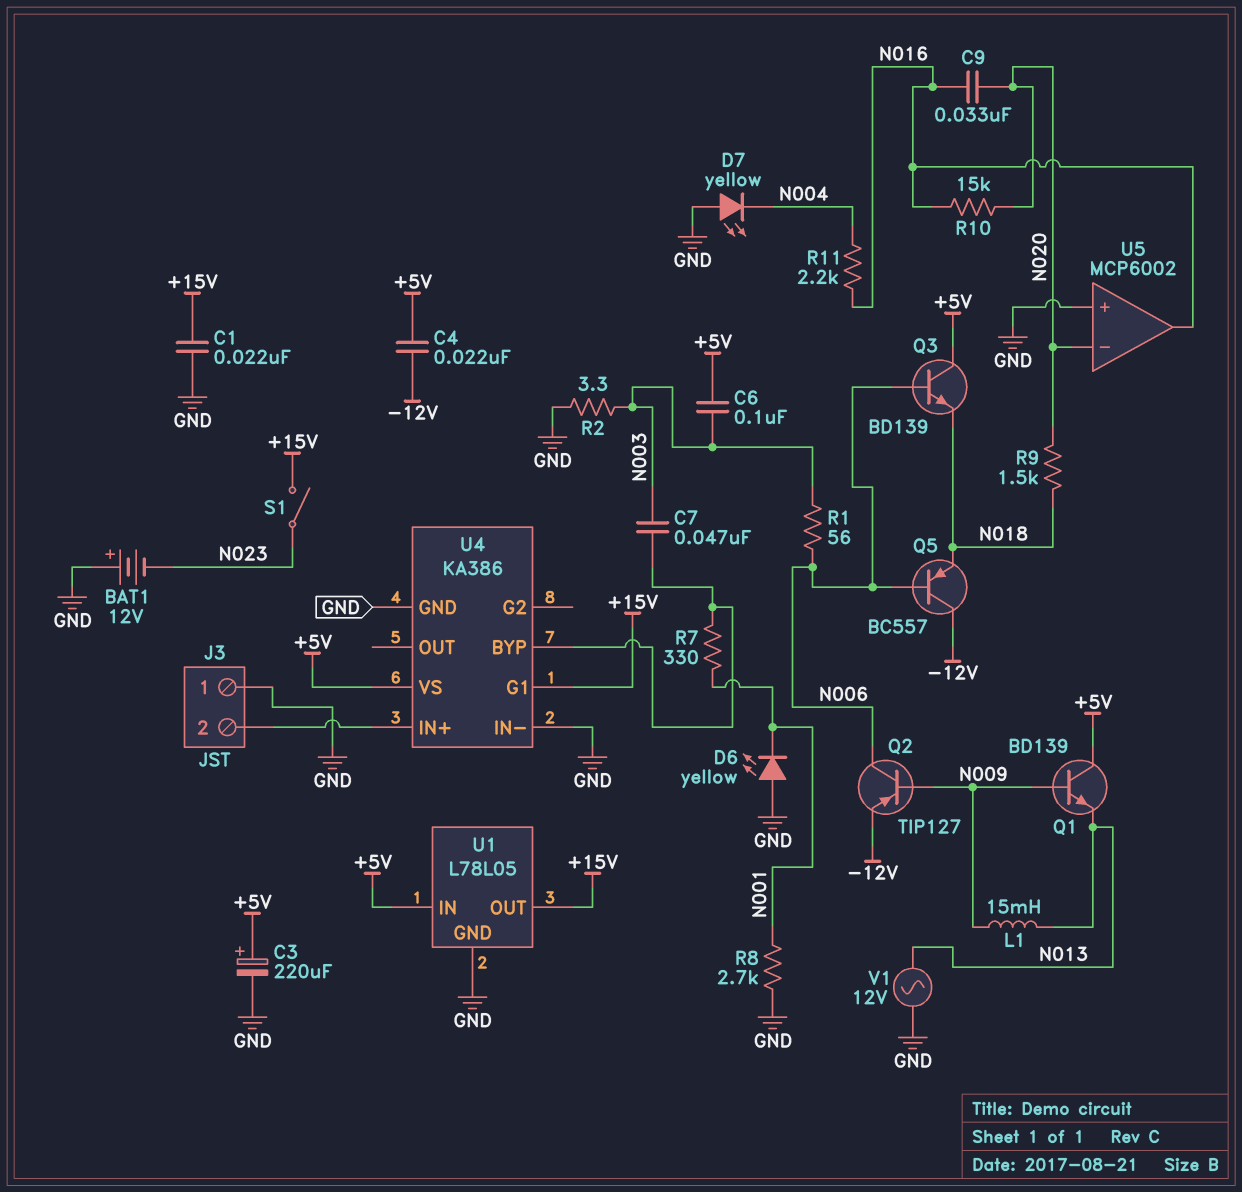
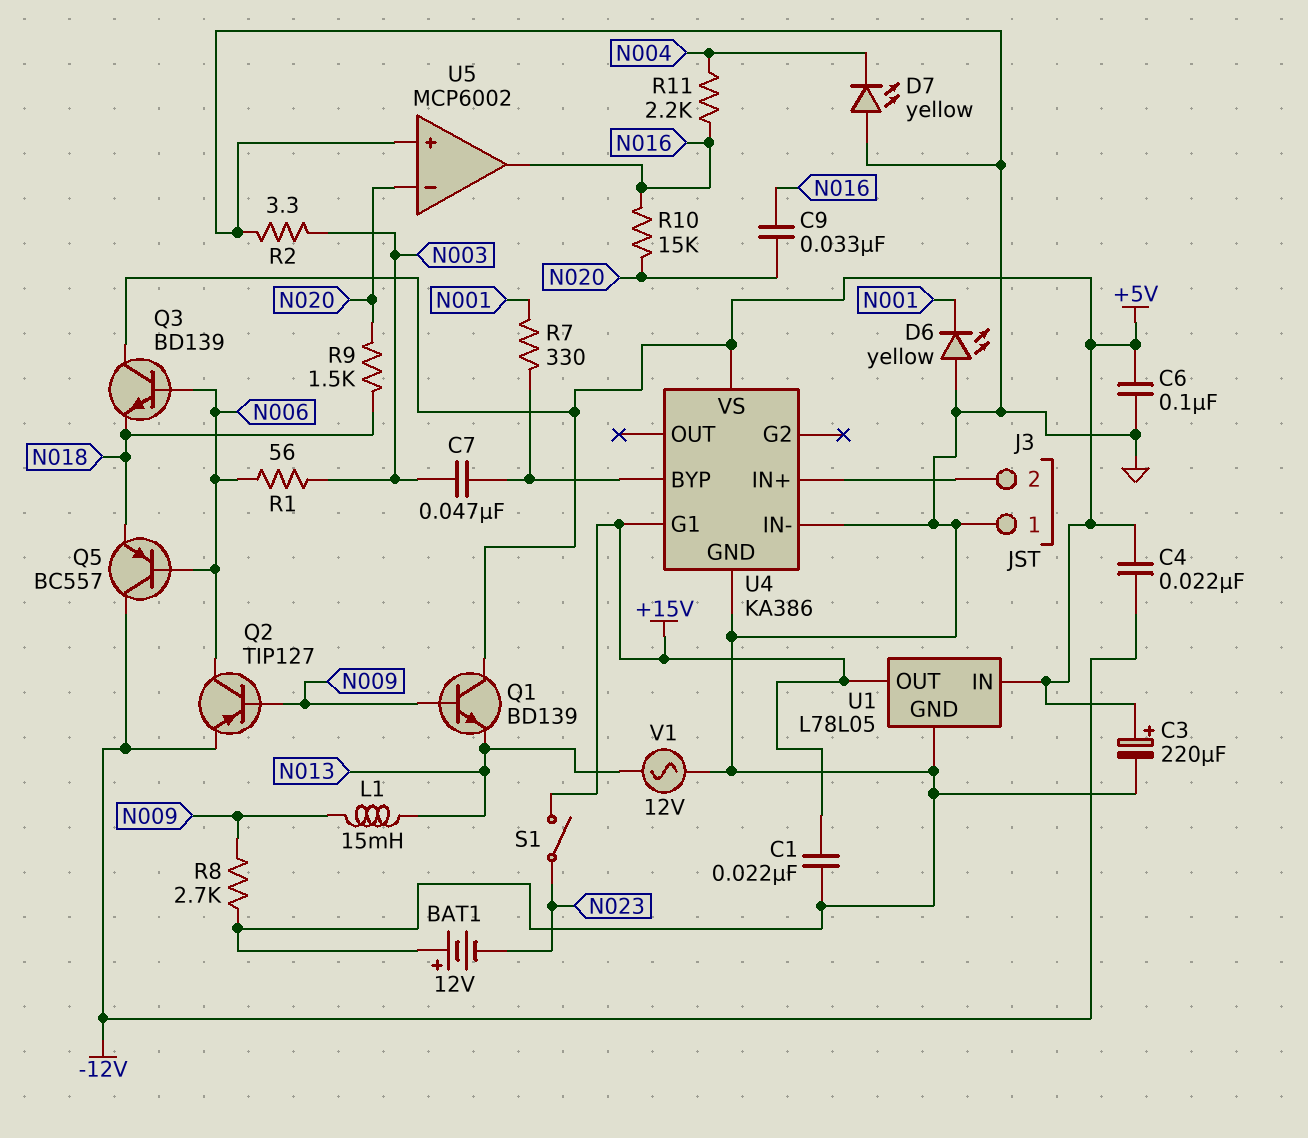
C6: 100nF (+5V, N003) -> 100nF (+5V, GND)
R8: 2.7k (GND, N001) -> 2.7k (GND, N009)

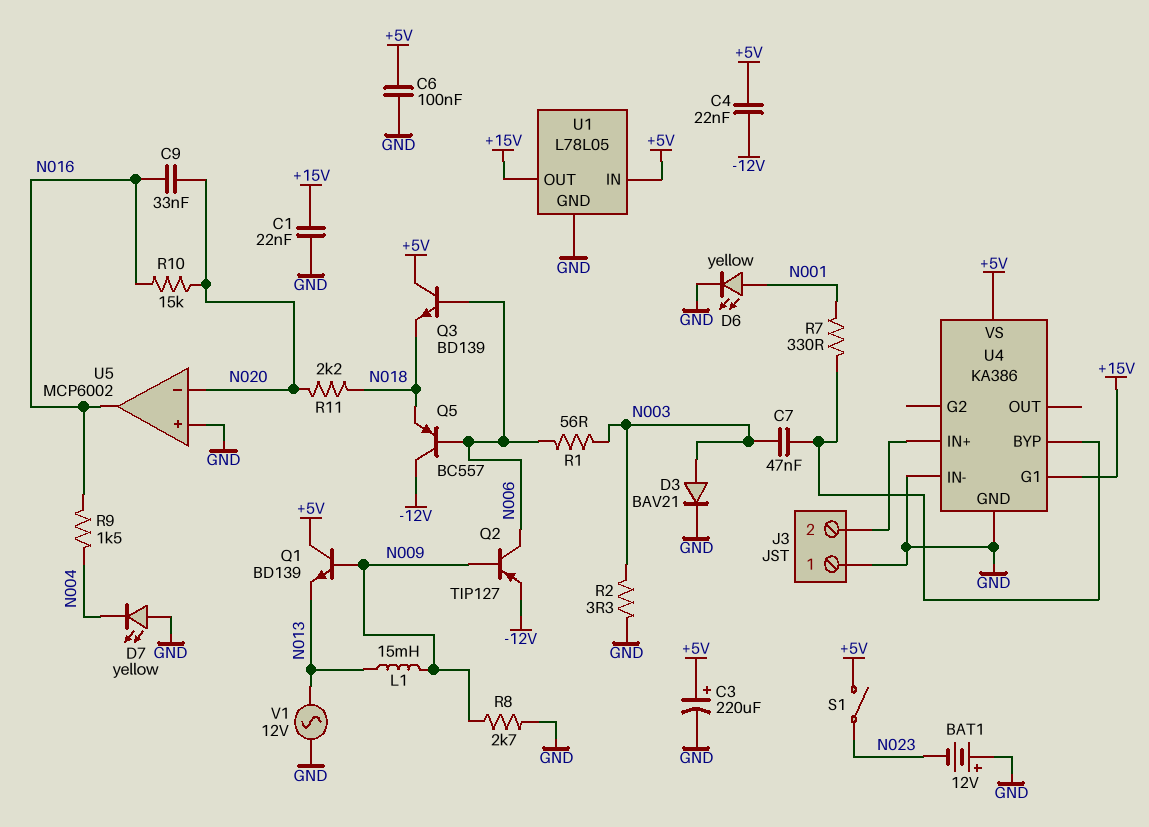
D3: none -> diode BAV21 (A N003, K GND)
D6: LED yellow (A GND, K N001) -> LED yellow (A N001, K GND)
R9: 1.5k (N018, N020) -> 1.5k (N004, N016)
R11: 2.2k (N004, N016) -> 2.2k (N018, N020)
S1: switch (+15V, N023) -> switch (+5V, N023)

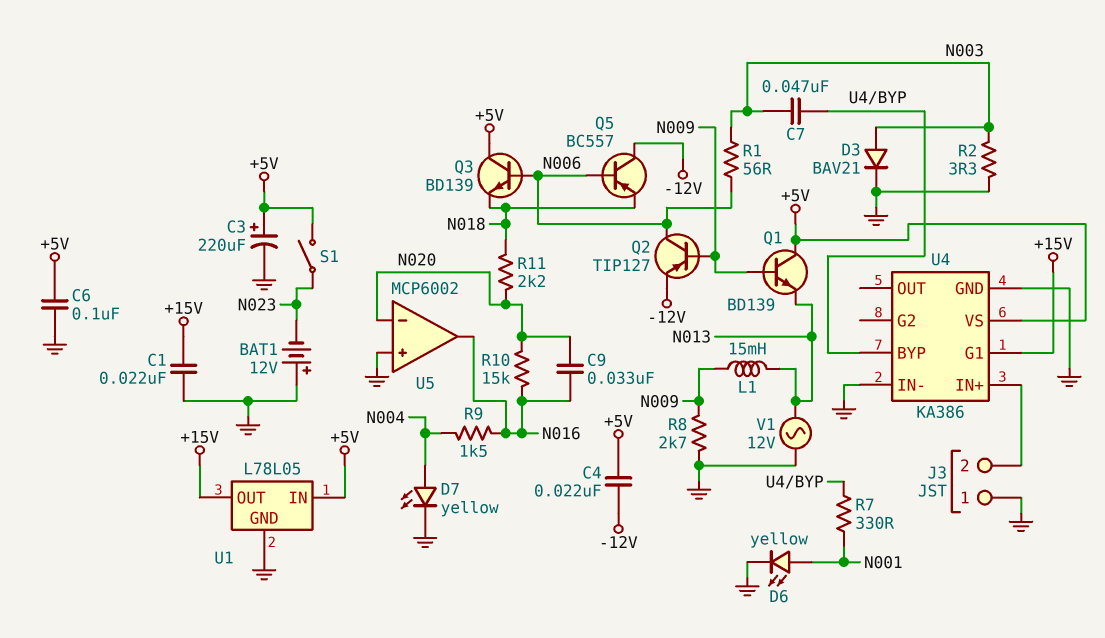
D7: LED yellow (A GND, K N004) -> LED yellow (A N004, K GND)

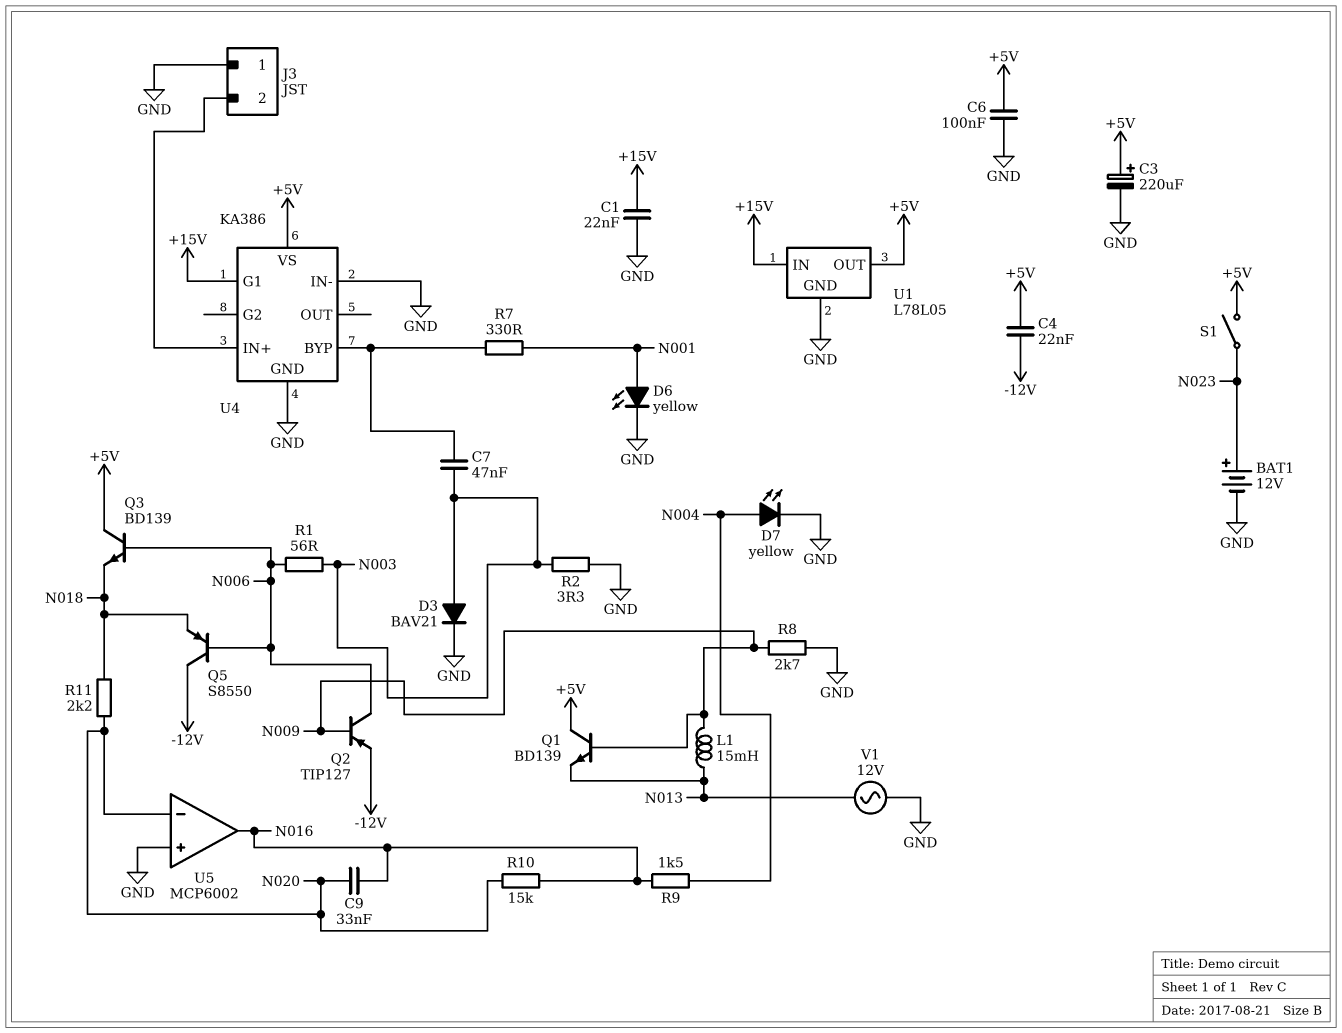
BAT1: 12V (plus GND, minus N023) -> 12V (plus N023, minus GND)
Q5: PNP BC557 (B N006, C -12V, E N018) -> PNP S8550 (B N006, C -12V, E N018)
U1 pin IN: +5V -> +15V
U1 pin OUT: +15V -> +5V

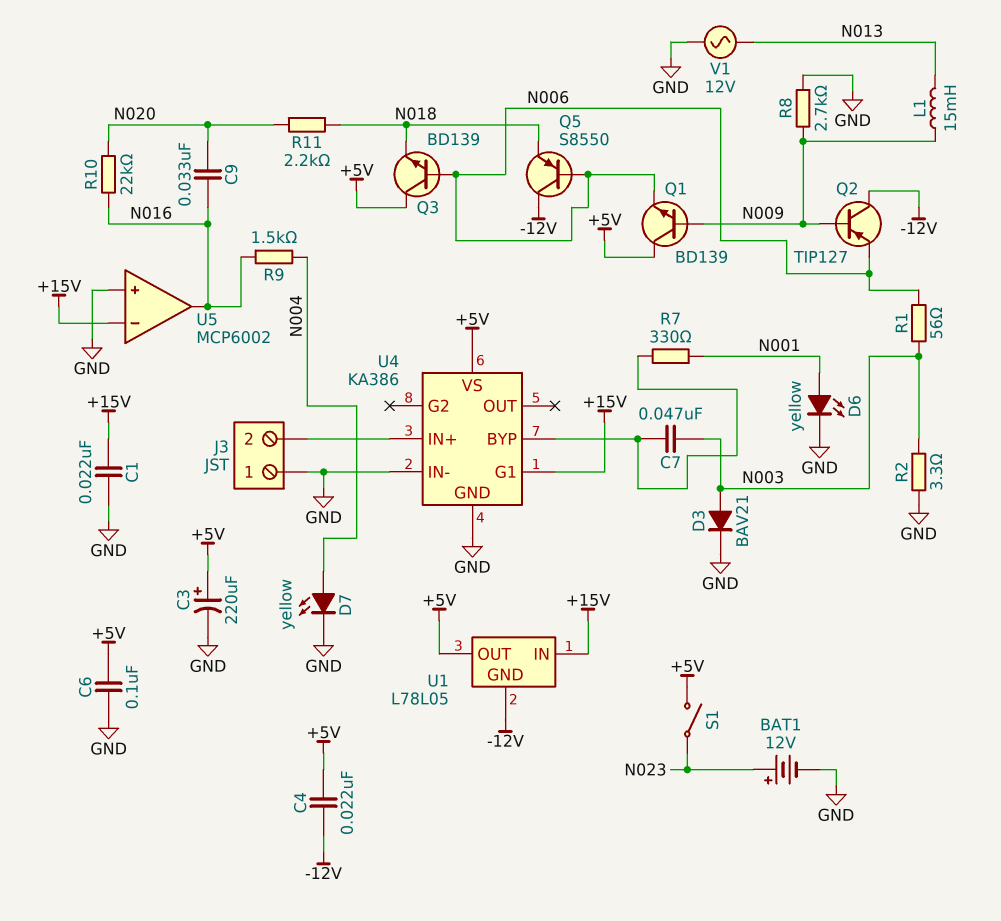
Q1: NPN BD139 (B N009, C +5V, E N013) -> NPN BD139 (B N009, C +5V, E N006)
Q2: PNP TIP127 (B N009, C N006, E -12V) -> PNP TIP127 (B N009, C -12V, E N006)
R10: 15k (N016, N020) -> 22k (N016, N020)
U1 pin GND: GND -> -12V
U5 pin in-: N020 -> +15V

